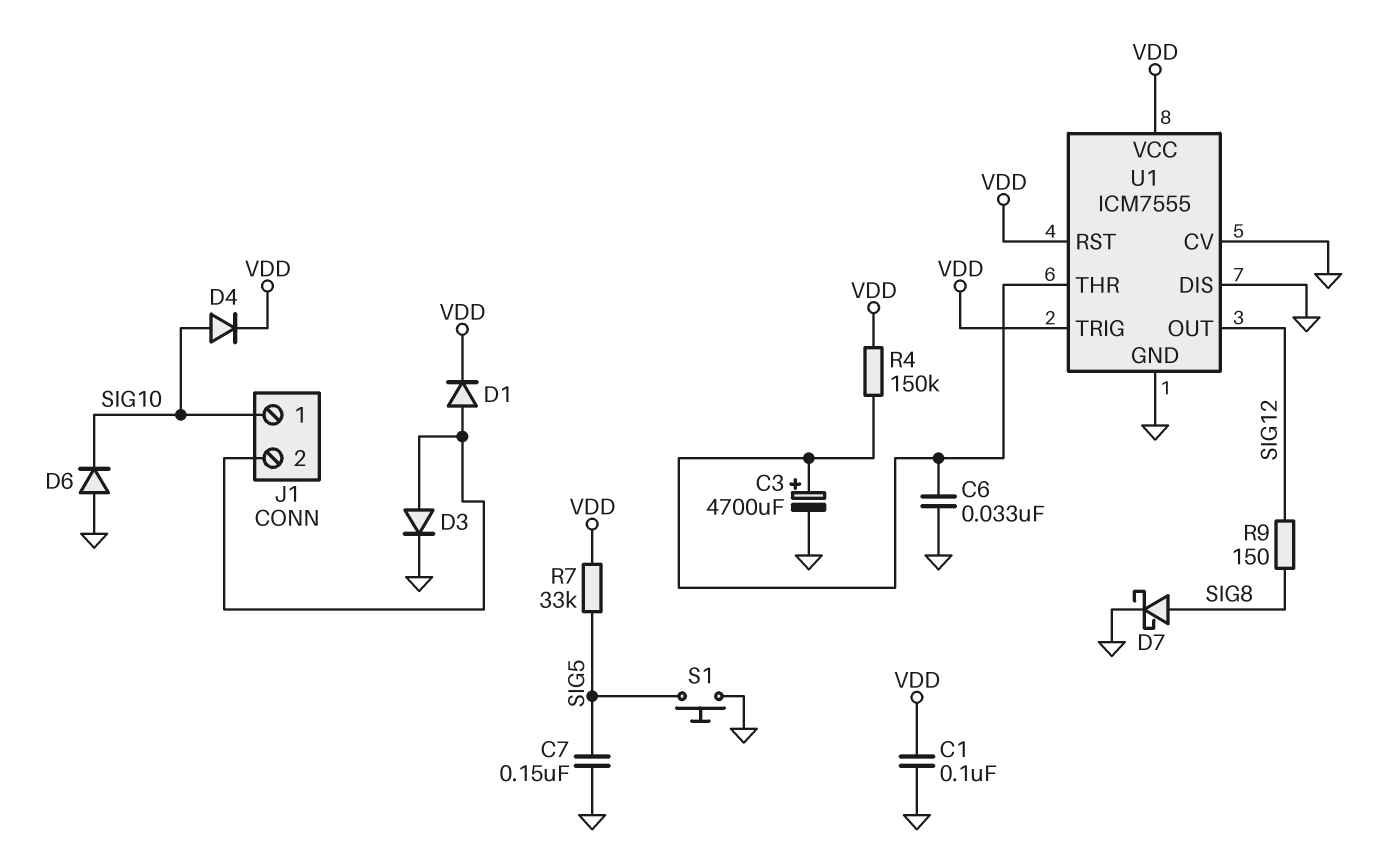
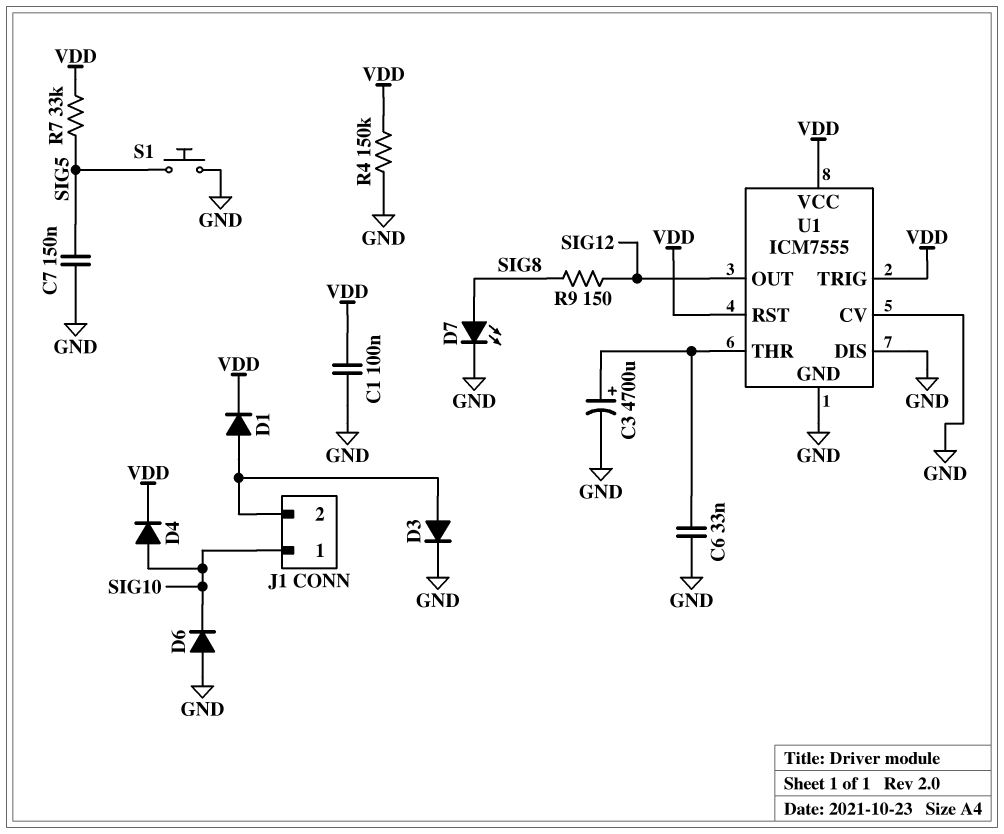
D7: schottky (A SIG8, K GND) -> LED (A SIG8, K GND)
R4: 150k (U1/THR, VDD) -> 150k (GND, VDD)

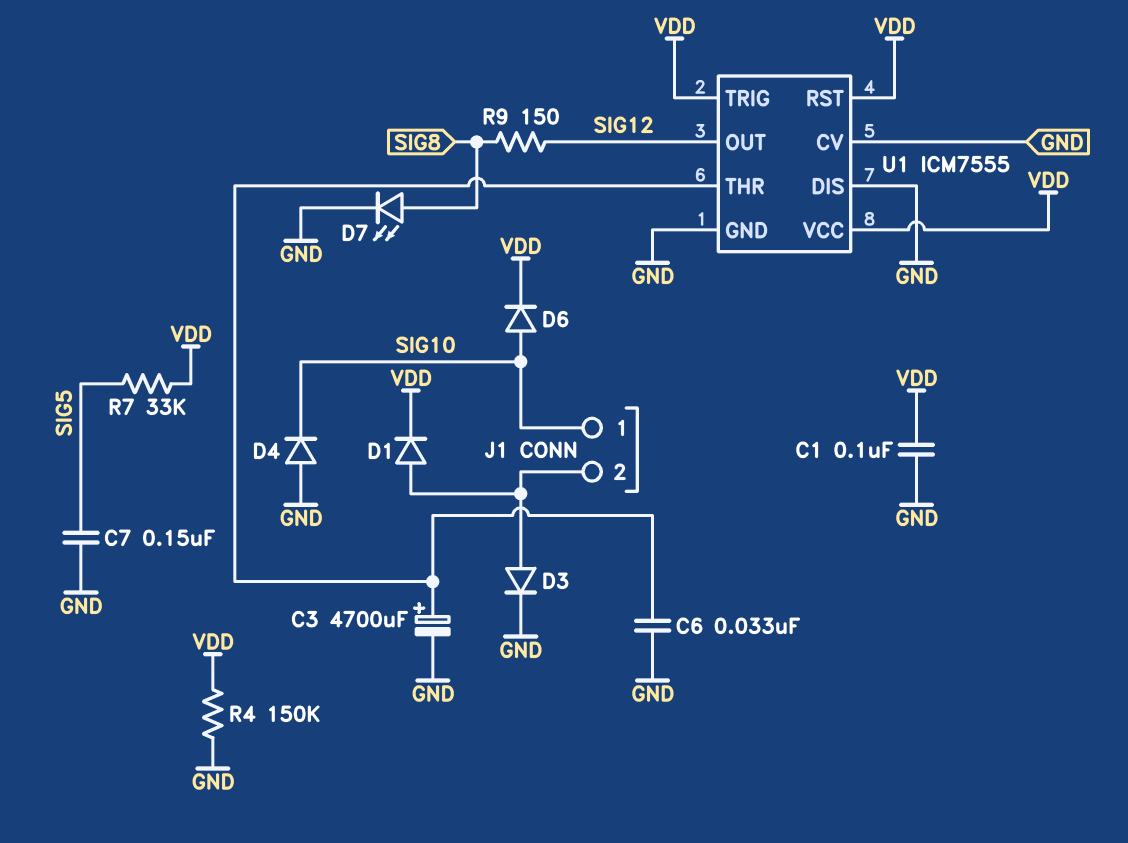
D4: diode (A SIG10, K VDD) -> diode (A GND, K SIG10)
D6: diode (A GND, K SIG10) -> diode (A SIG10, K VDD)
S1: button (GND, SIG5) -> none

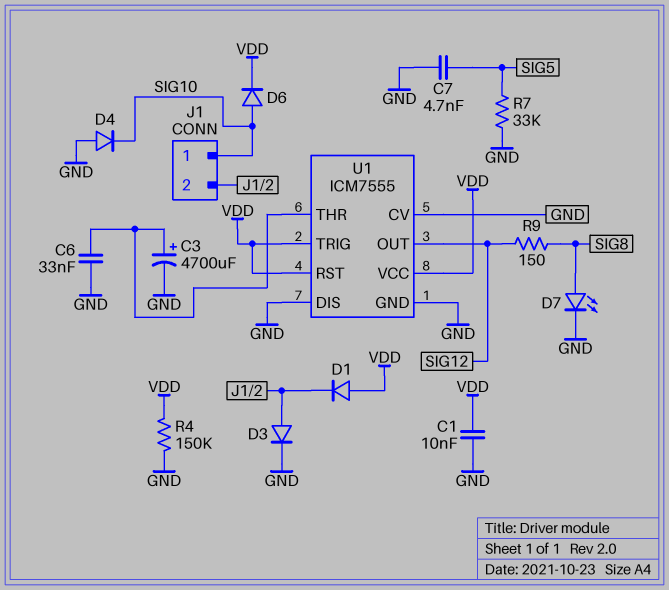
C1: 100nF (GND, VDD) -> 10nF (GND, VDD)
C7: 150nF (GND, SIG5) -> 4.7nF (GND, SIG5)
D1: diode (A J1/2, K VDD) -> diode (A VDD, K J1/2)
R7: 33k (SIG5, VDD) -> 33k (GND, SIG5)

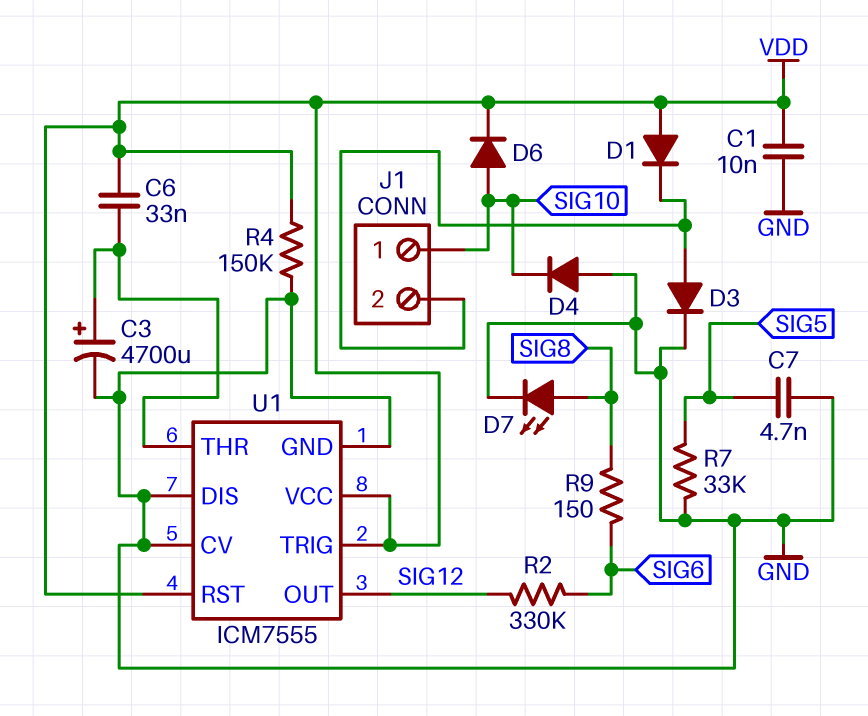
C6: 33nF (GND, U1/THR) -> 33nF (U1/THR, VDD)
R2: none -> 330k (SIG6, SIG12)
R9: 150 (SIG8, SIG12) -> 150 (SIG6, SIG8)

